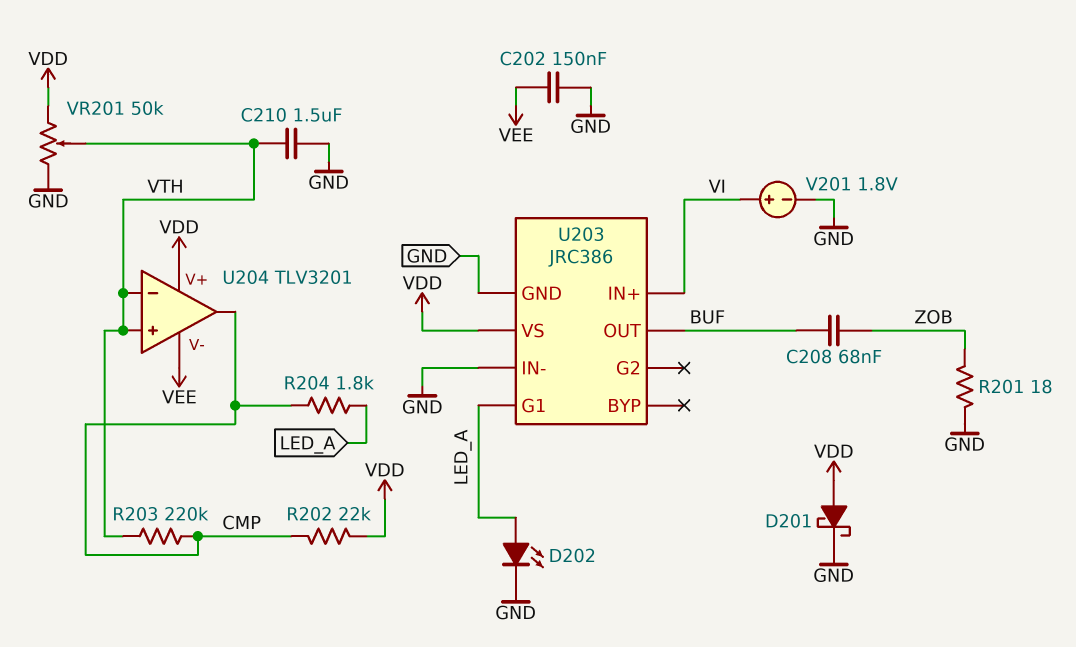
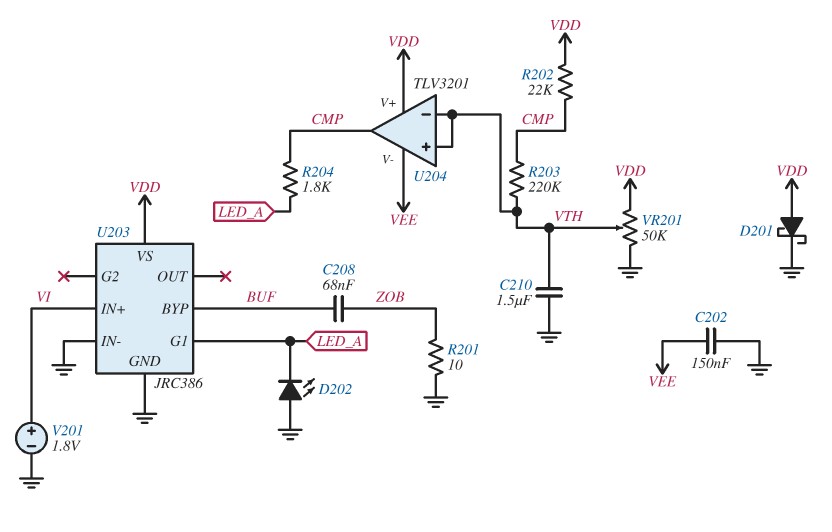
D202: LED (A LED_A, K GND) -> LED (A GND, K LED_A)
R201: 18 (GND, ZOB) -> 10 (GND, ZOB)
U203 pin BYP: none -> BUF
U203 pin OUT: BUF -> none

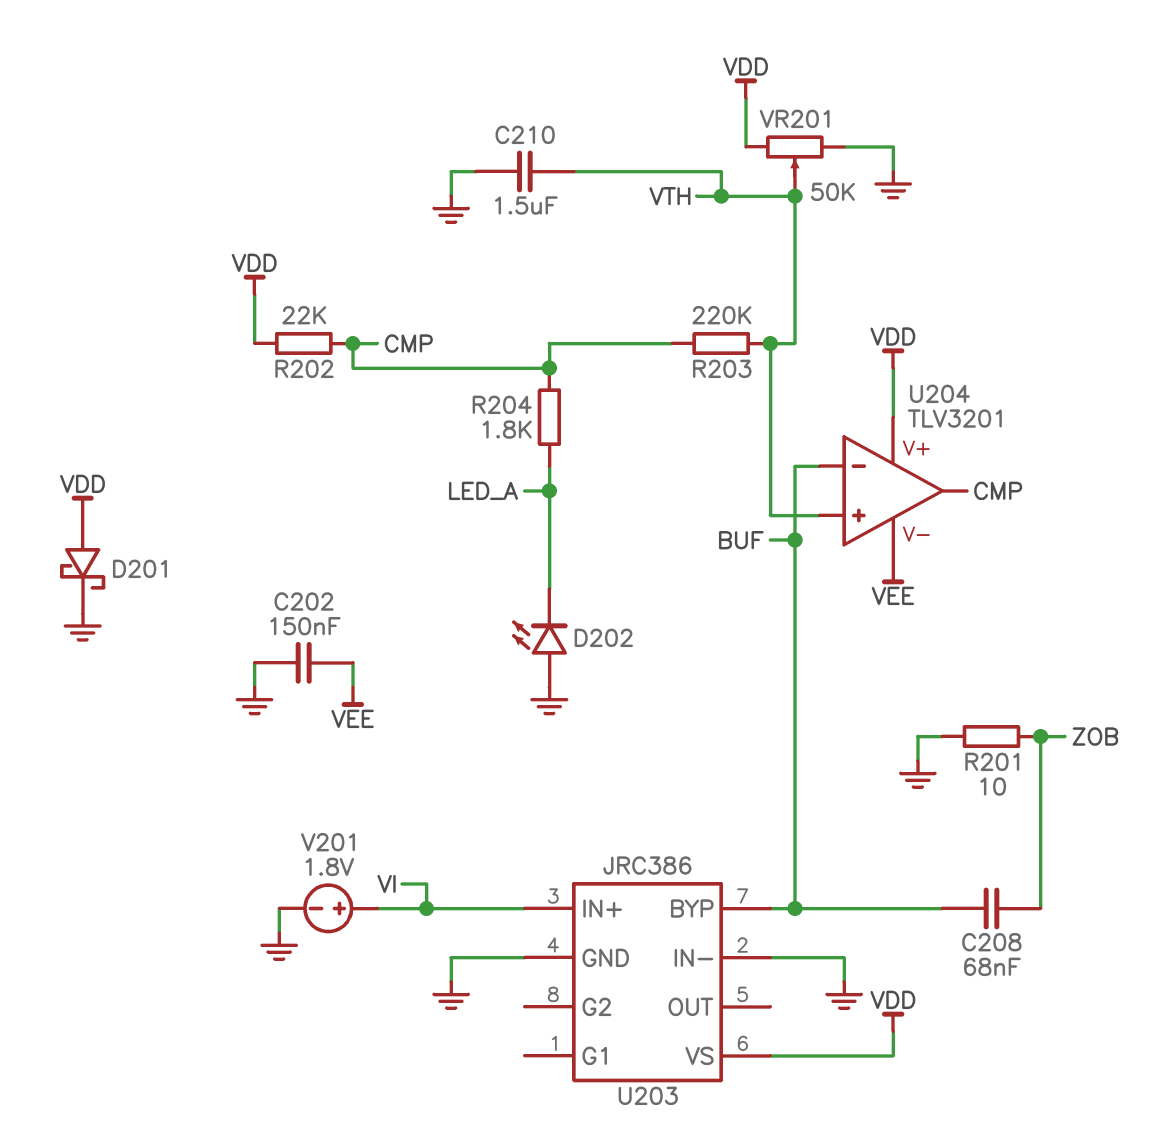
U203 pin G1: LED_A -> none
U204 pin in-: VTH -> BUF

